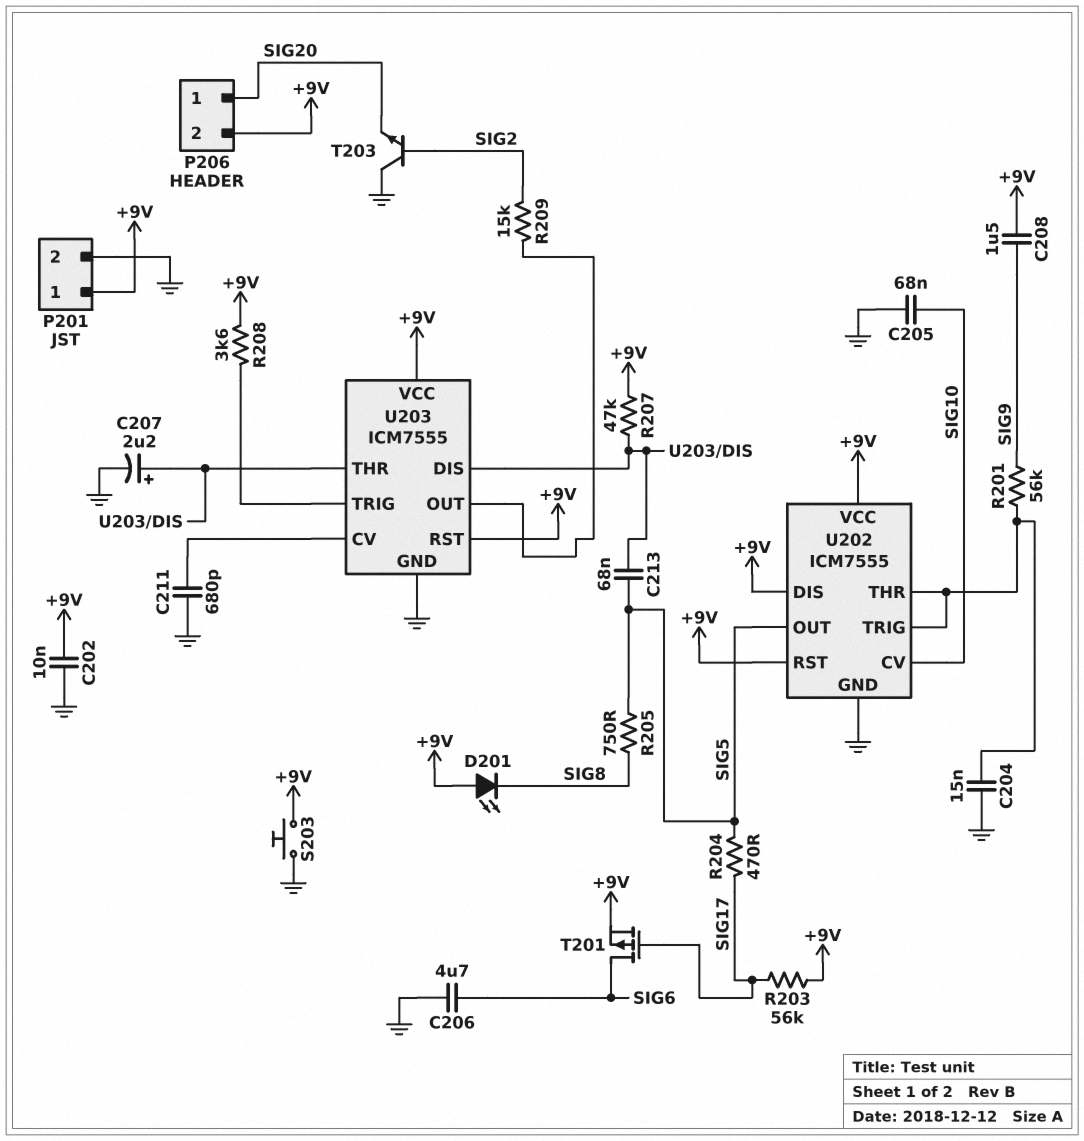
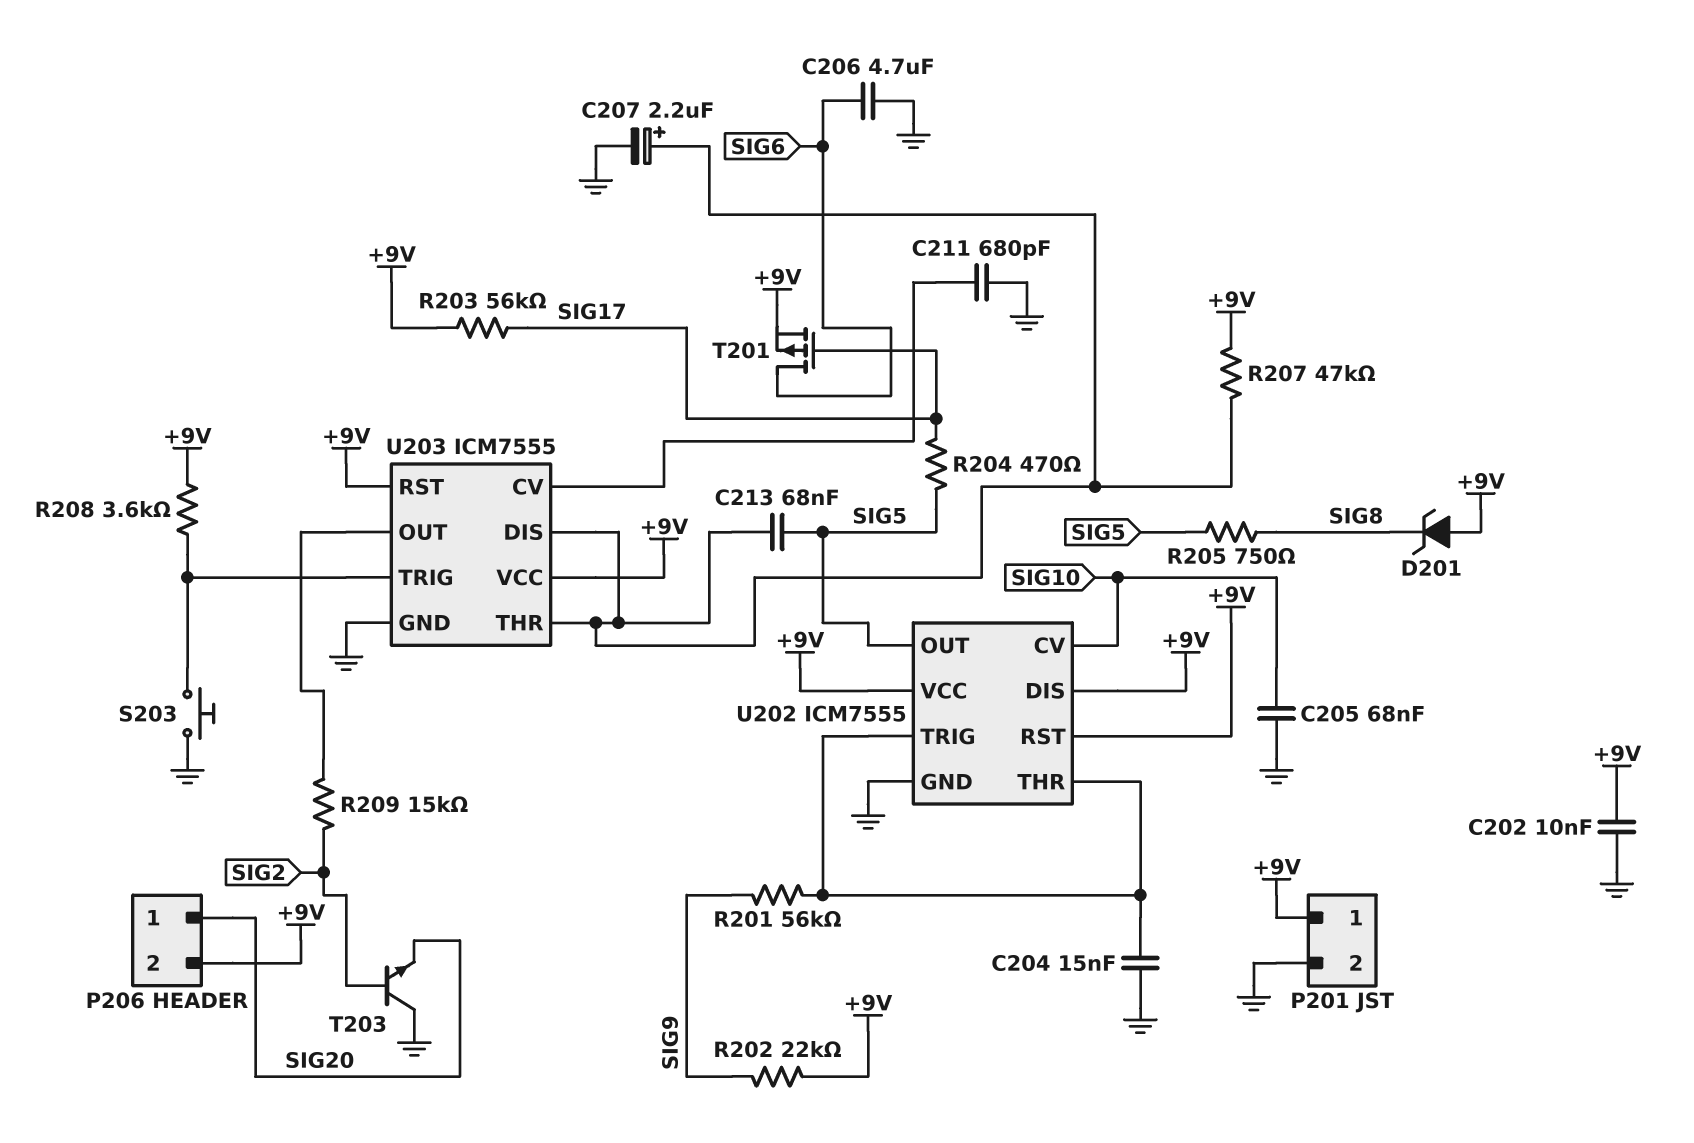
C208: 1.5uF (+9V, SIG9) -> none
D201: LED (A +9V, K SIG8) -> zener (A +9V, K SIG8)
R202: none -> 22k (+9V, SIG9)
S203: button (+9V, GND) -> button (GND, U203/TRIG)

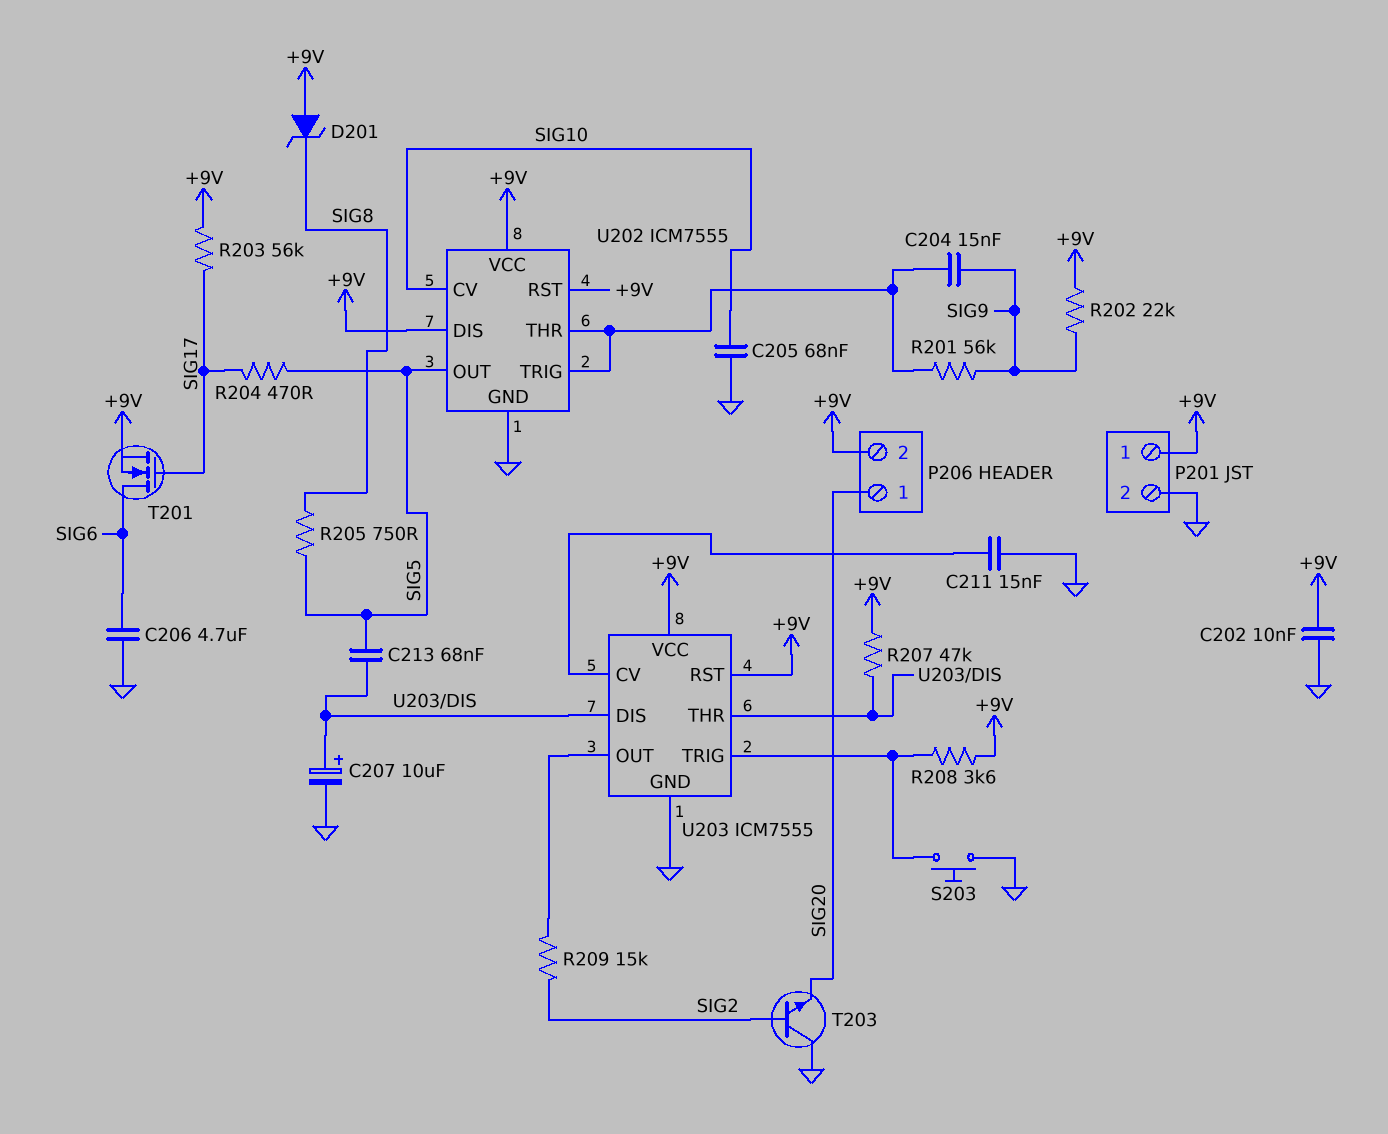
C204: 15nF (GND, U202/THR) -> 15nF (SIG9, U202/THR)
C207: 2.2uF (plus U203/DIS, minus GND) -> 10uF (plus U203/DIS, minus GND)
C211: 680pF (GND, U203/CV) -> 15nF (GND, U203/CV)
T201: PMOS (G SIG17, D SIG6, S +9V) -> NMOS (G SIG17, D SIG6, S +9V)

